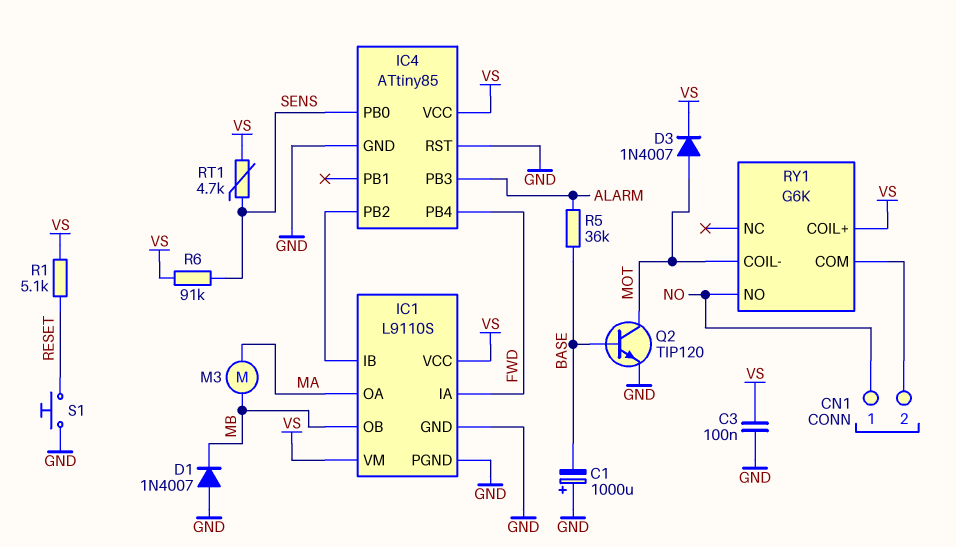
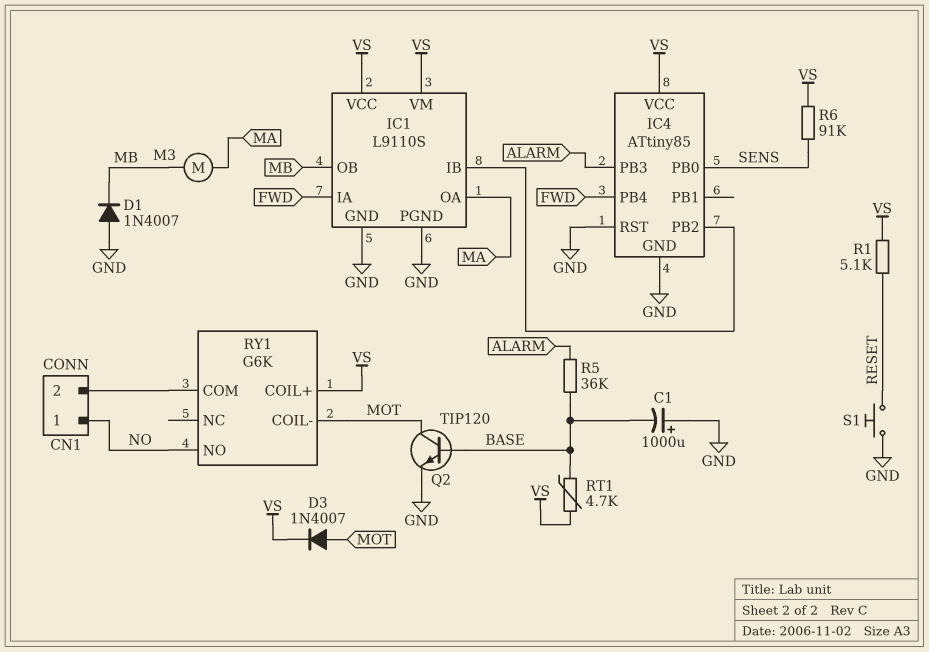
C3: 100nF (GND, VS) -> none
RT1: 4.7k (SENS, VS) -> 4.7k (BASE, VS)

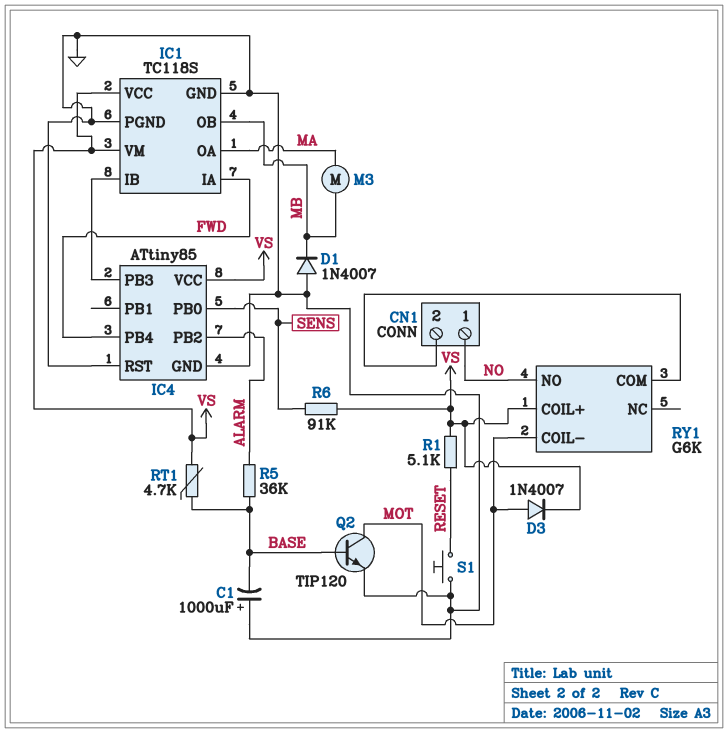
IC1: L9110S -> TC118S
IC4 pin PB2: IC1/IB -> ALARM
IC4 pin PB3: ALARM -> IC1/IB

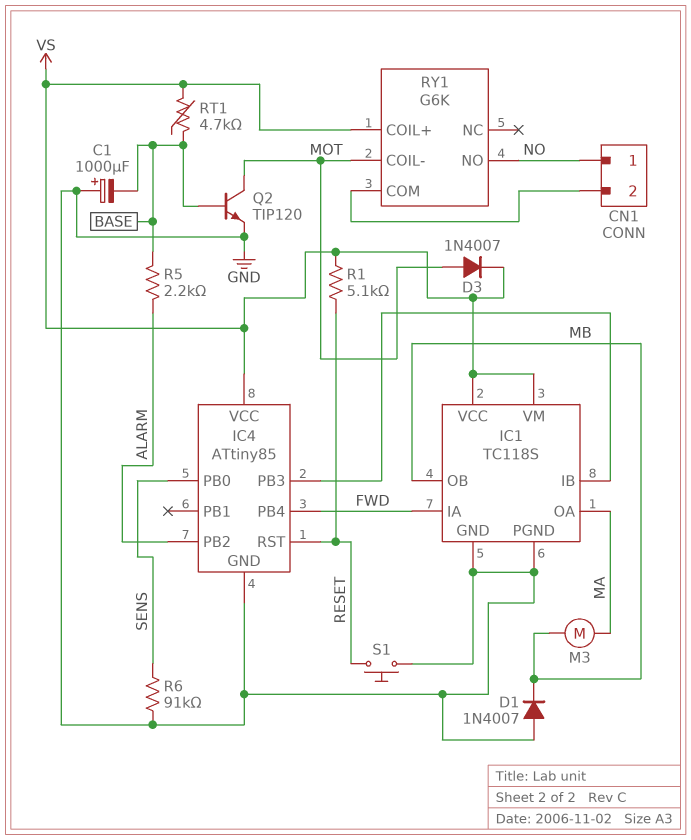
IC4 pin RST: GND -> RESET
R5: 36k (ALARM, BASE) -> 2.2k (ALARM, BASE)
R6: 91k (SENS, VS) -> 91k (GND, SENS)

